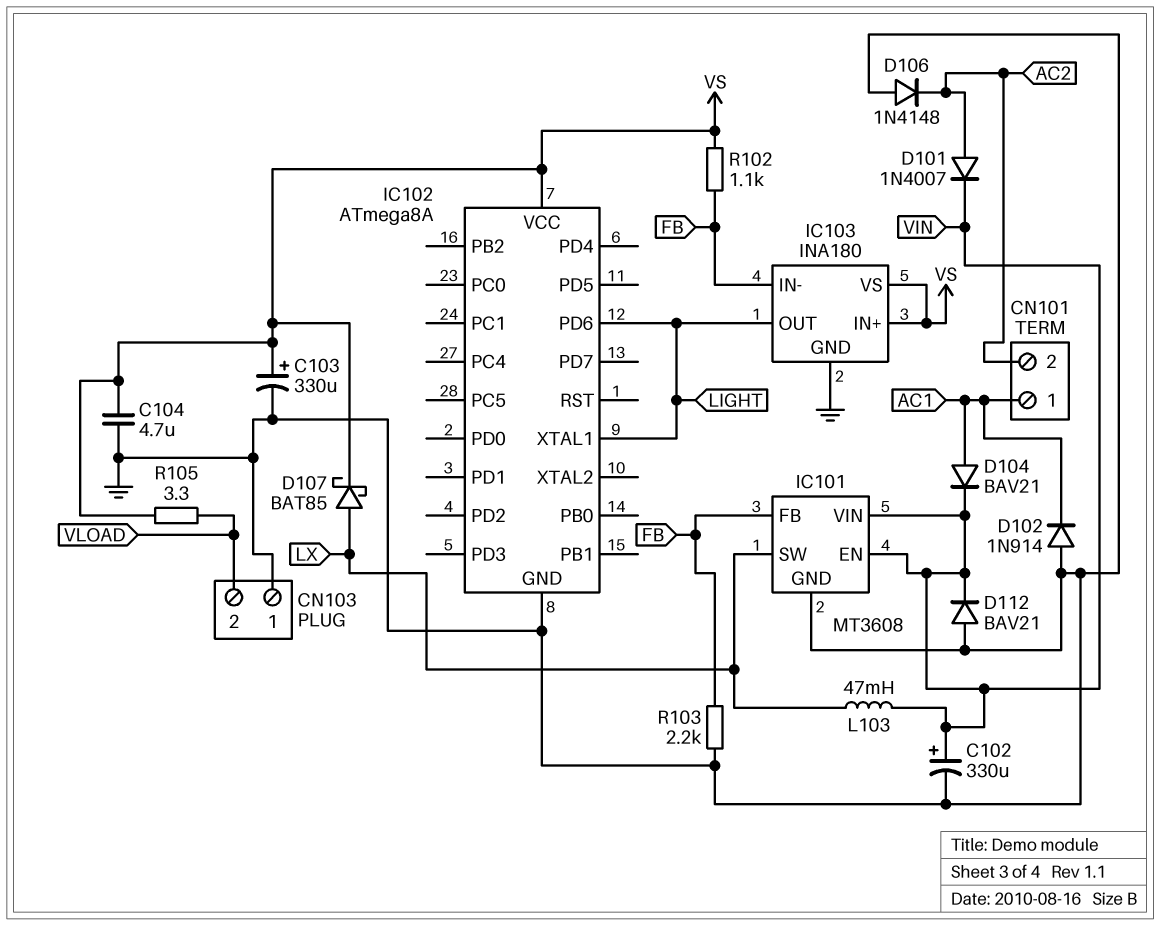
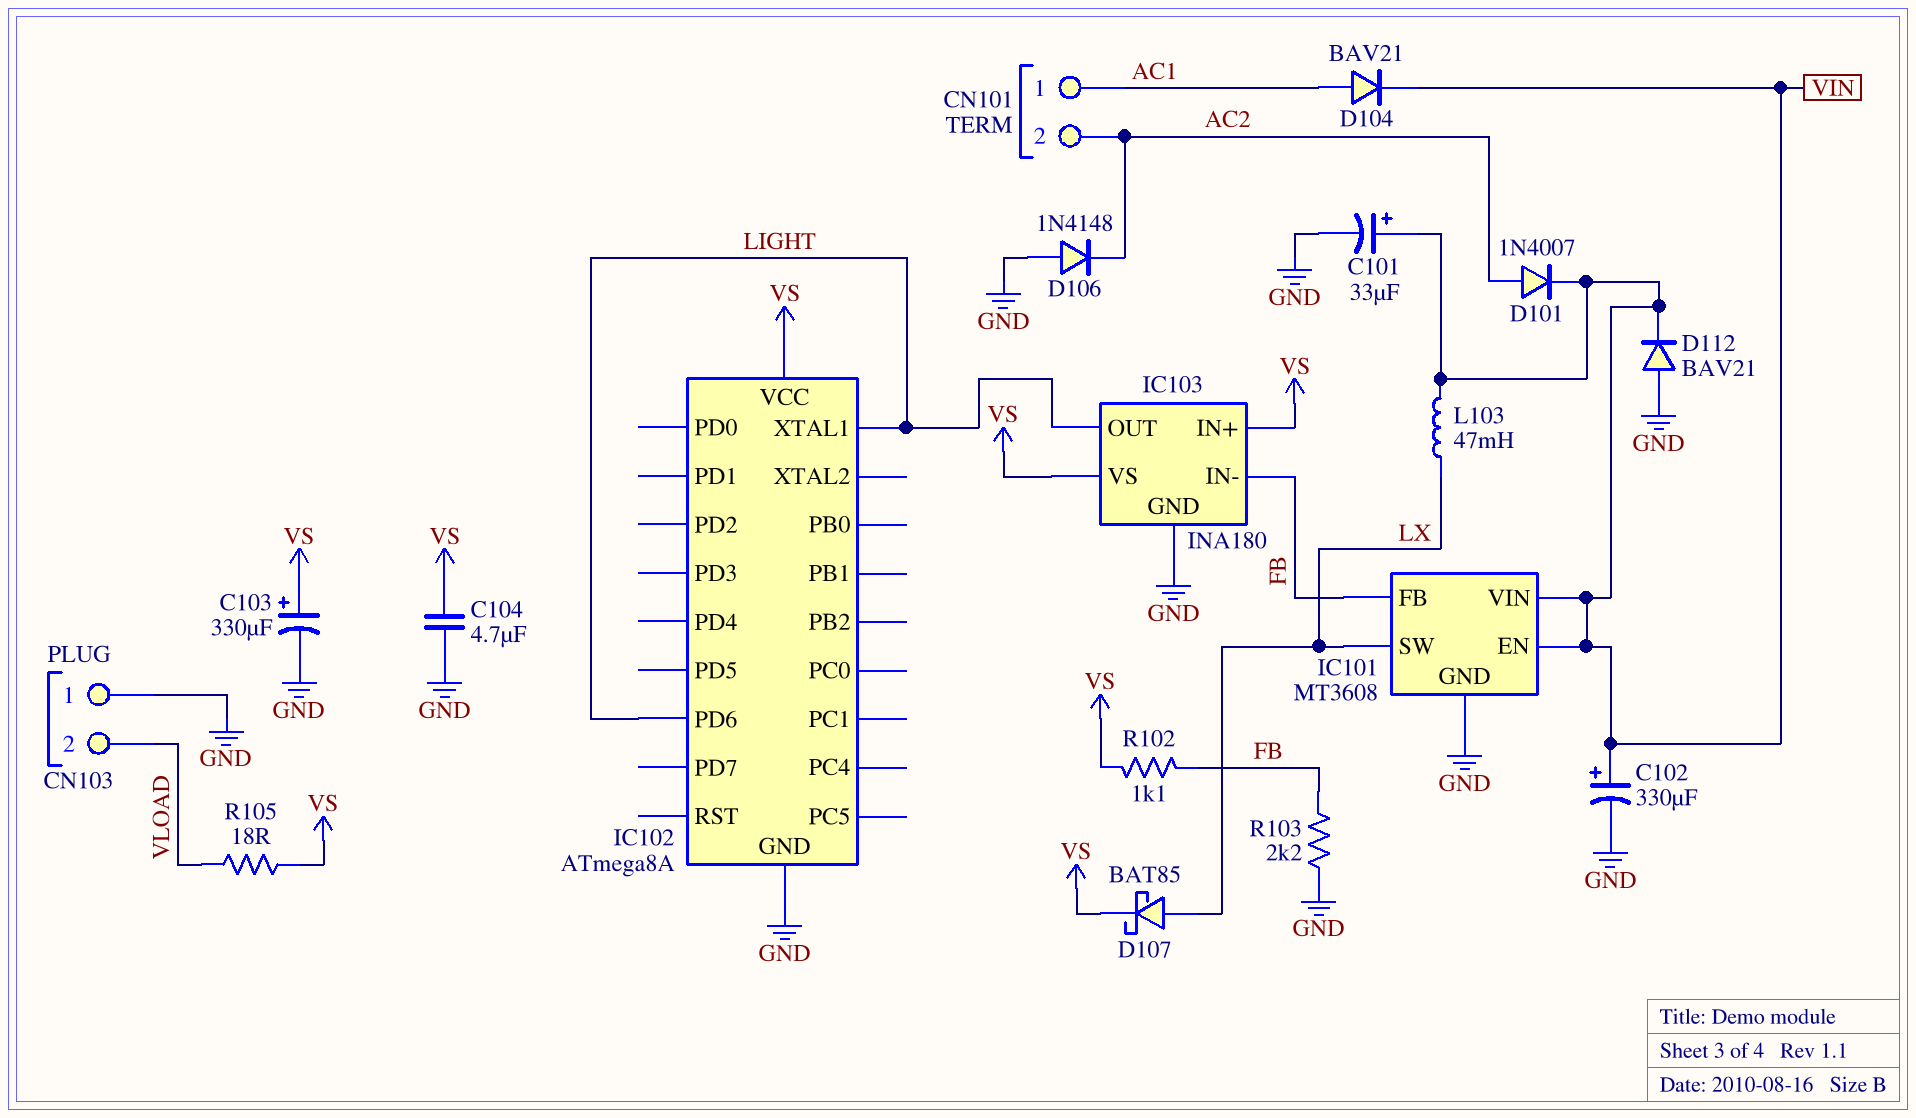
C101: none -> 33uF (plus VIN, minus GND)
D102: diode 1N914 (A GND, K AC1) -> none
R105: 3.3 (VLOAD, VS) -> 18 (VLOAD, VS)

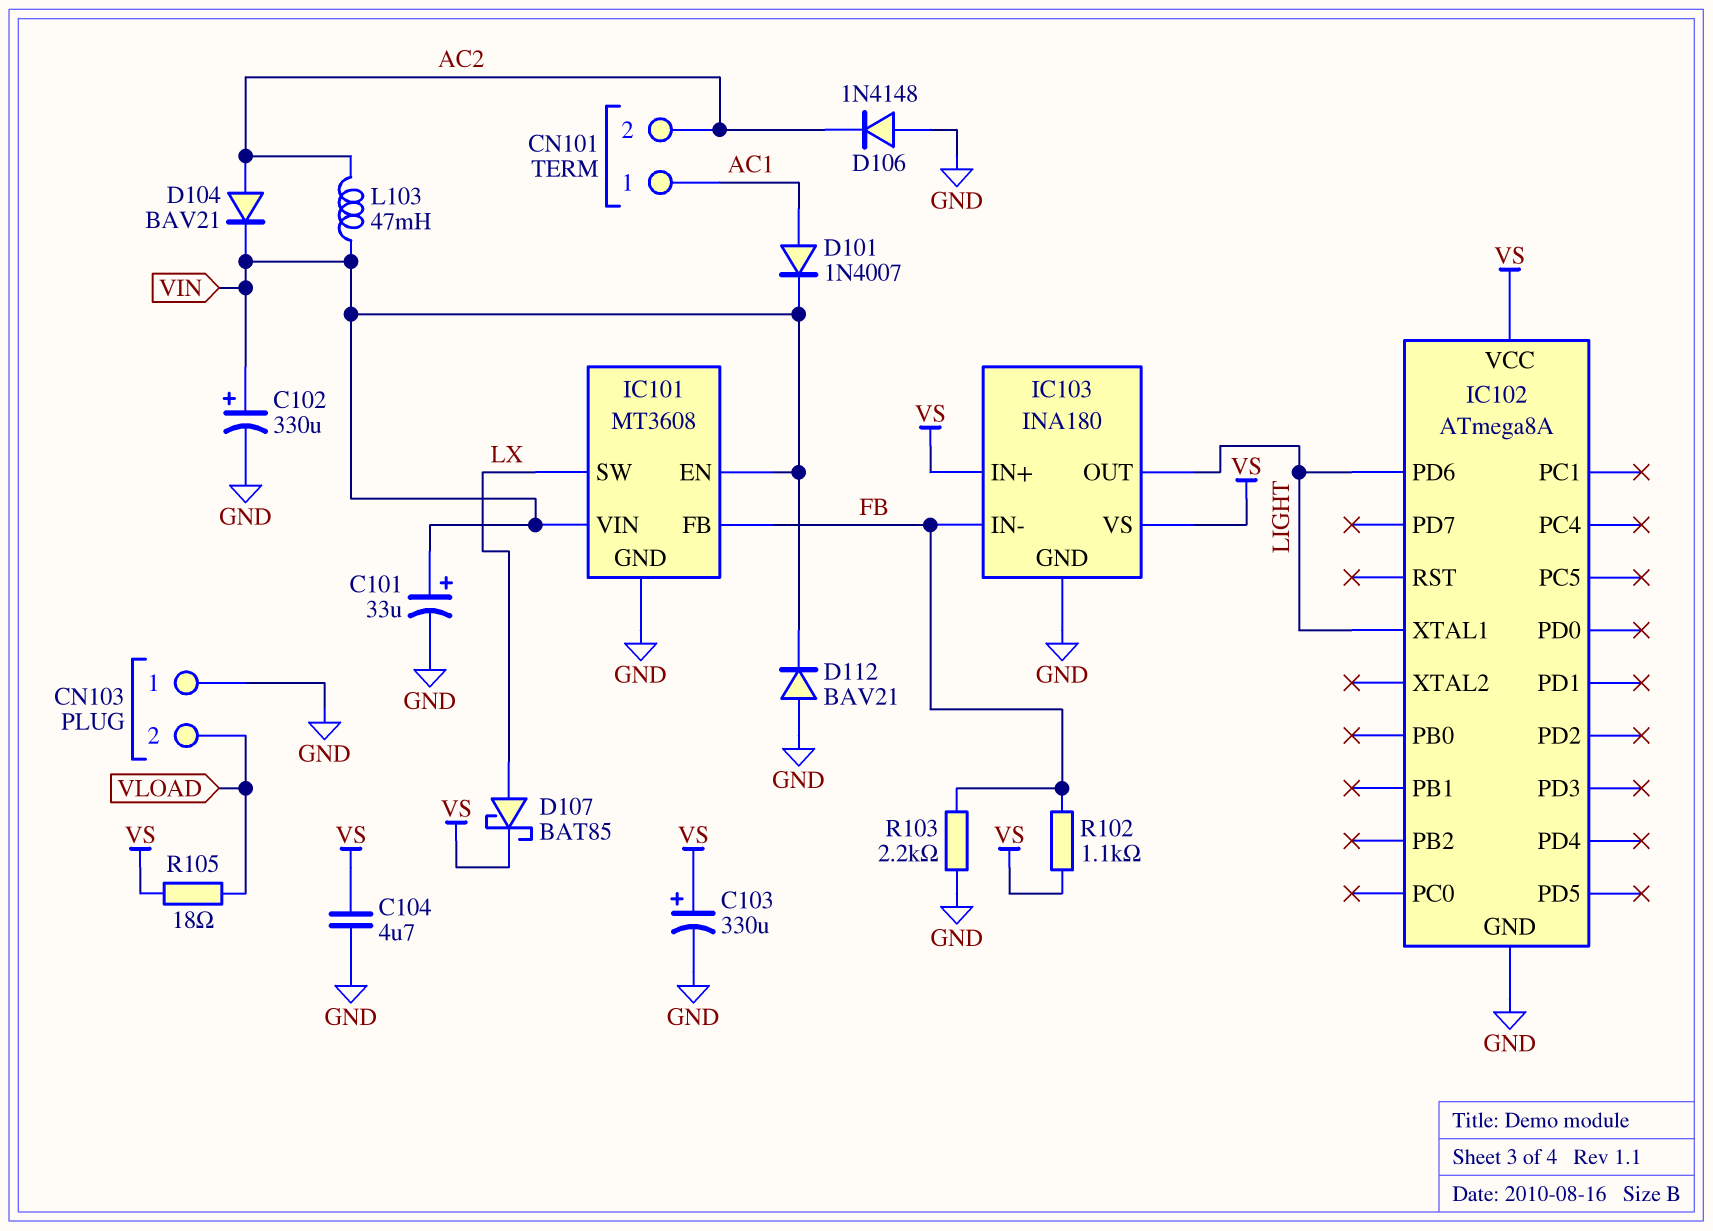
D101: diode 1N4007 (A AC2, K VIN) -> diode 1N4007 (A AC1, K VIN)
D104: diode BAV21 (A AC1, K VIN) -> diode BAV21 (A AC2, K VIN)
L103: 47mH (LX, VIN) -> 47mH (AC2, VIN)

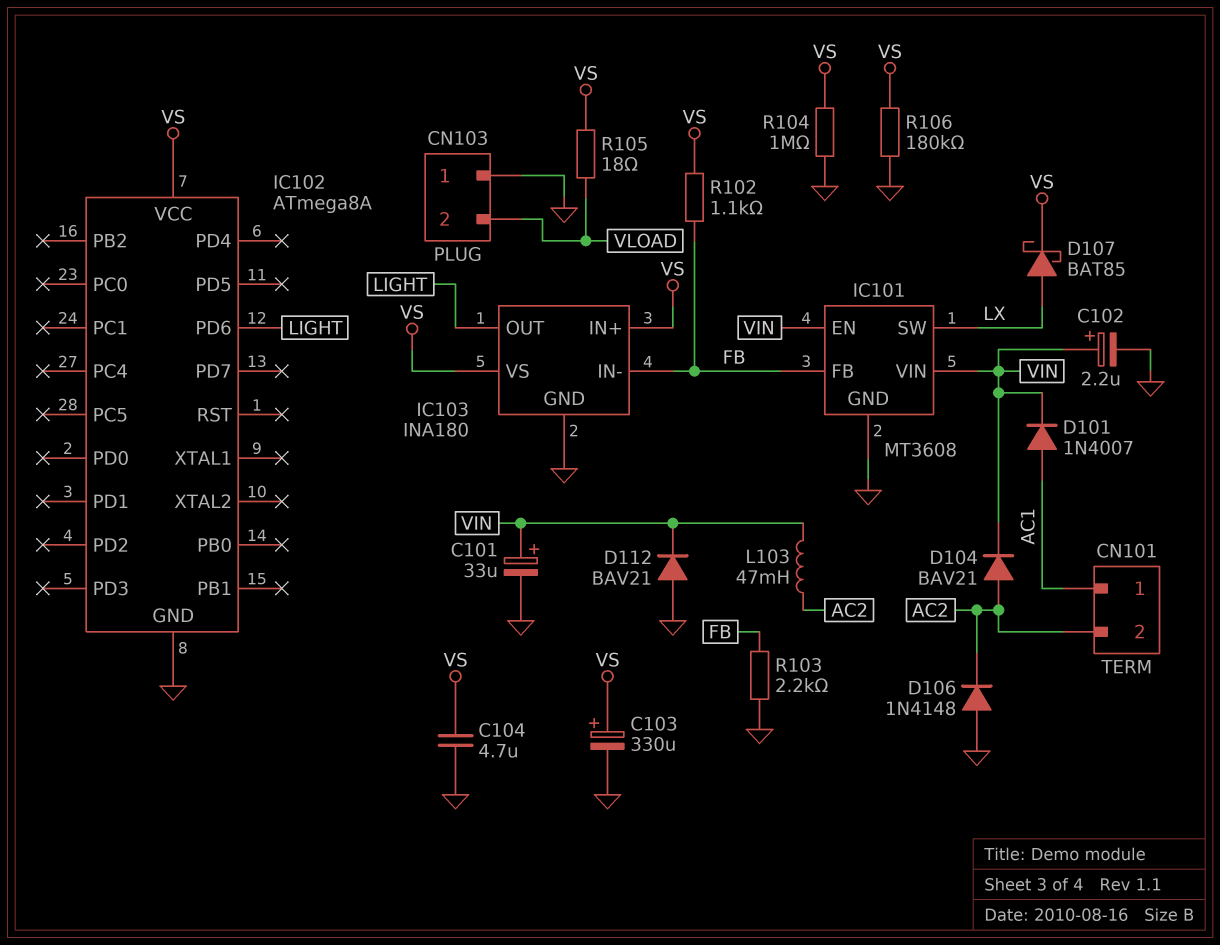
C102: 330uF (plus VIN, minus GND) -> 2.2uF (plus VIN, minus GND)
IC102 pin XTAL1: LIGHT -> none
R104: none -> 1M (GND, VS)
R106: none -> 180k (GND, VS)

